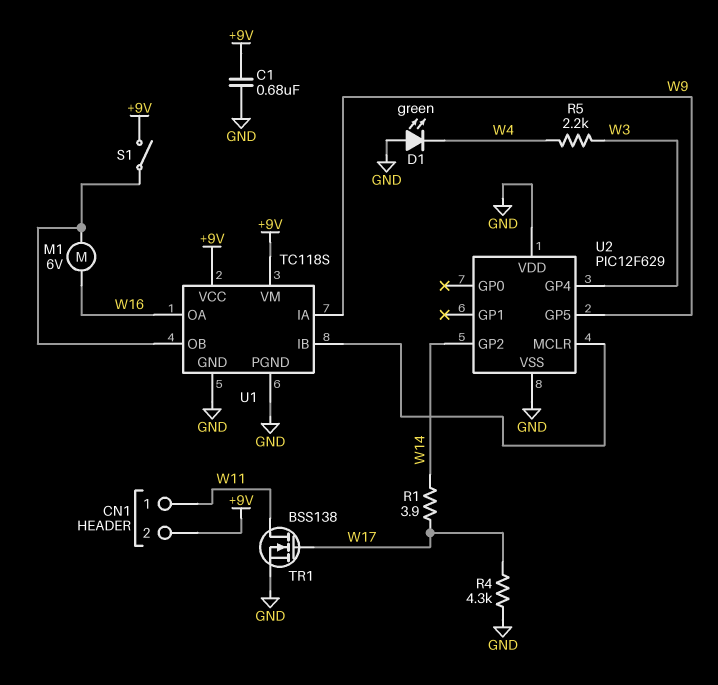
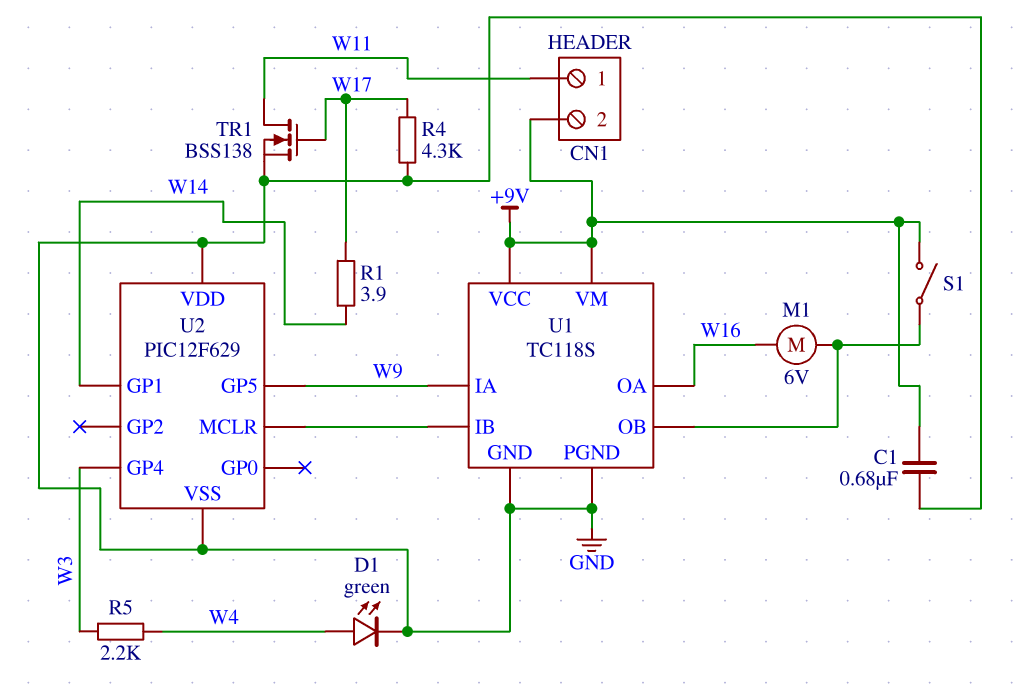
D1: LED green (A GND, K W4) -> LED green (A W4, K GND)
U2 pin GP1: none -> W14
U2 pin GP2: W14 -> none

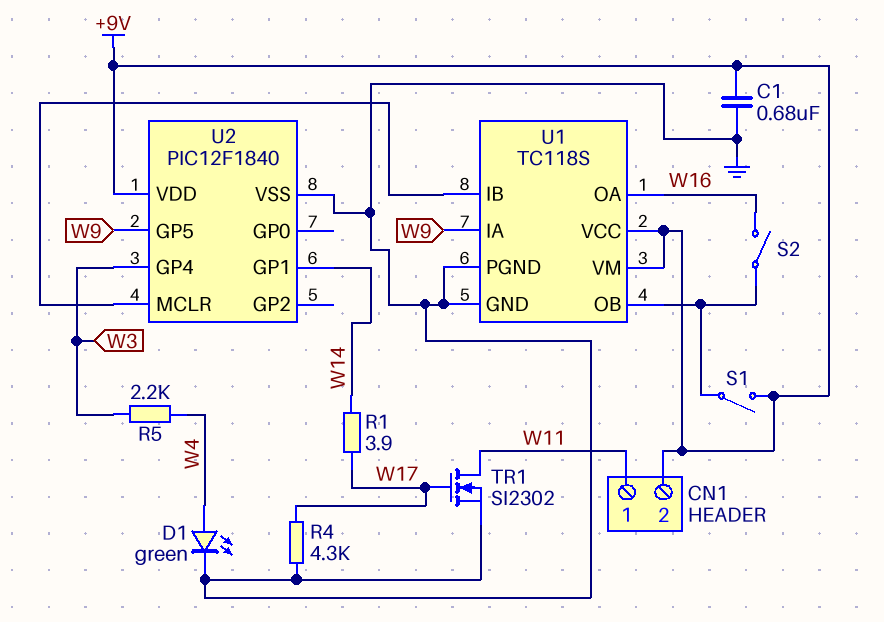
M1: motor 6V (U1/OB, W16) -> none
S2: none -> switch (U1/OB, W16)
TR1: NMOS BSS138 (G W17, D W11, S GND) -> NMOS SI2302 (G W17, D W11, S GND)
U2: PIC12F629 -> PIC12F1840
U2 pin VDD: GND -> +9V

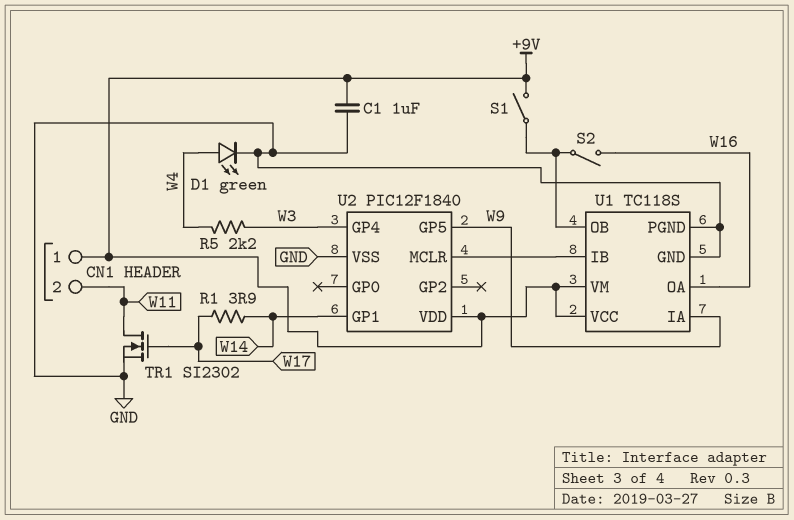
C1: 680nF (+9V, GND) -> 1uF (+9V, GND)
CN1 pin 1: W11 -> +9V
CN1 pin 2: +9V -> W11
R4: 4.3k (GND, W17) -> none

